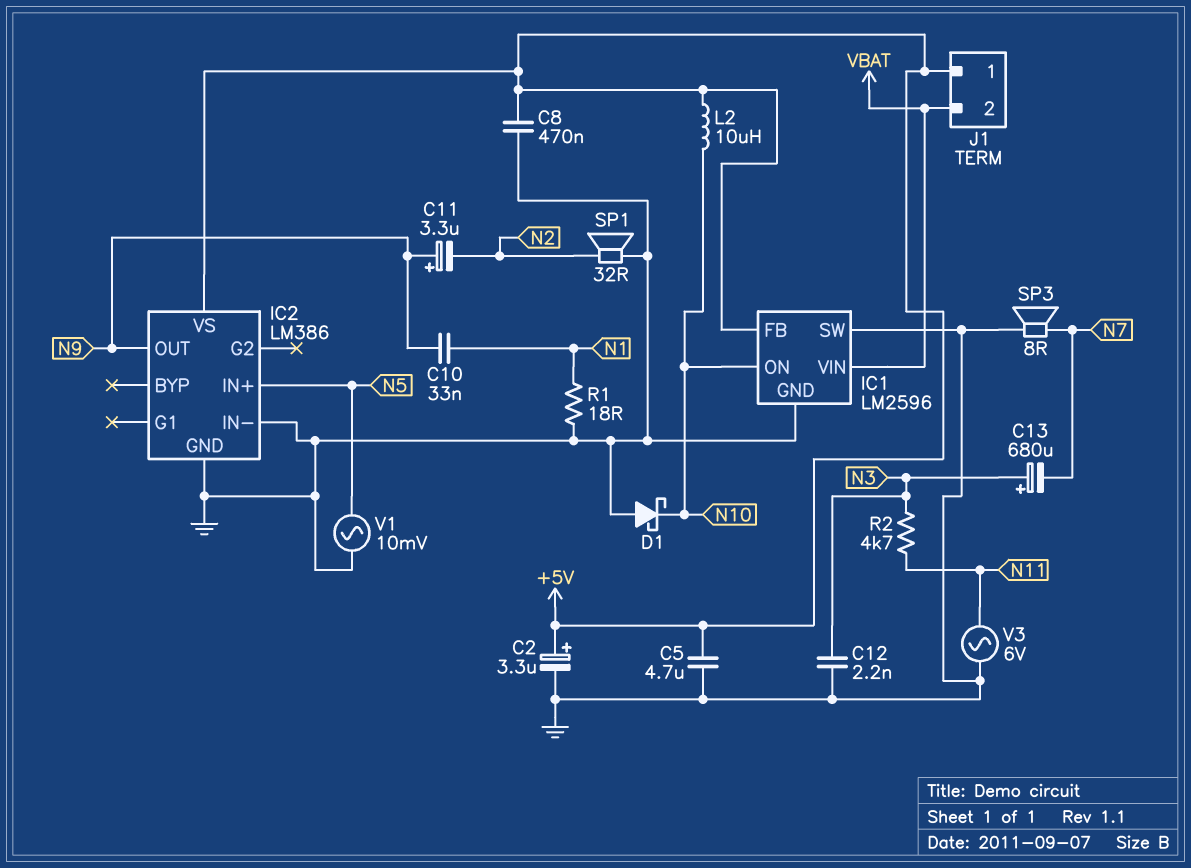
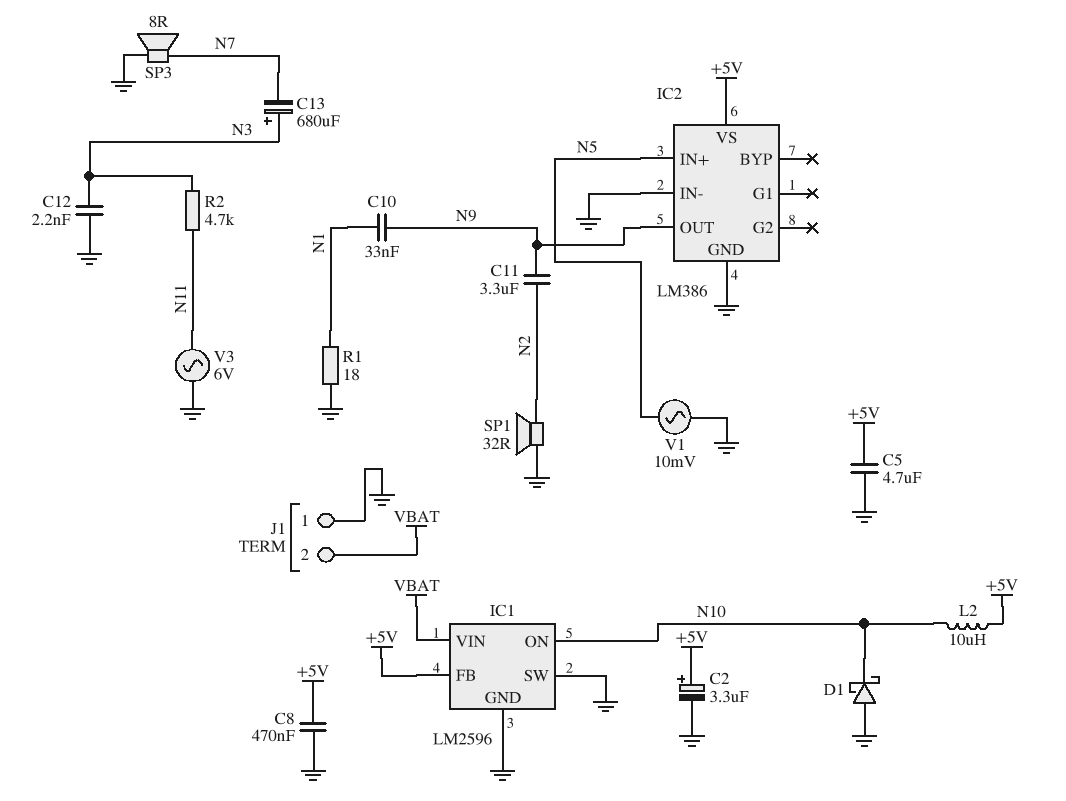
C11: 3.3uF (plus N9, minus N2) -> 3.3uF (N2, N9)
J1 pin 1: +5V -> GND

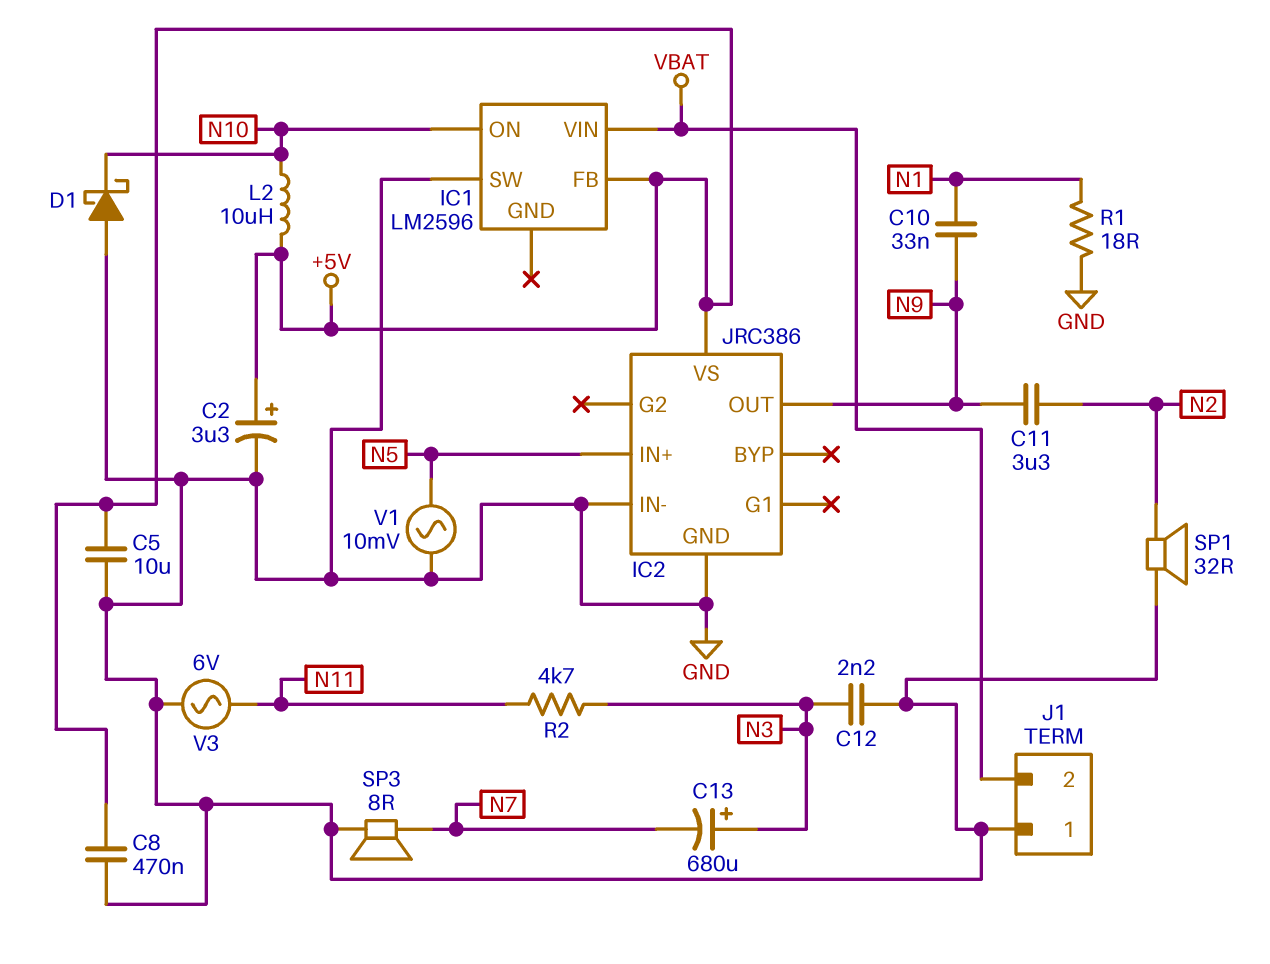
C5: 4.7uF (+5V, GND) -> 10uF (+5V, GND)
IC1 pin GND: GND -> none
IC2: LM386 -> JRC386

